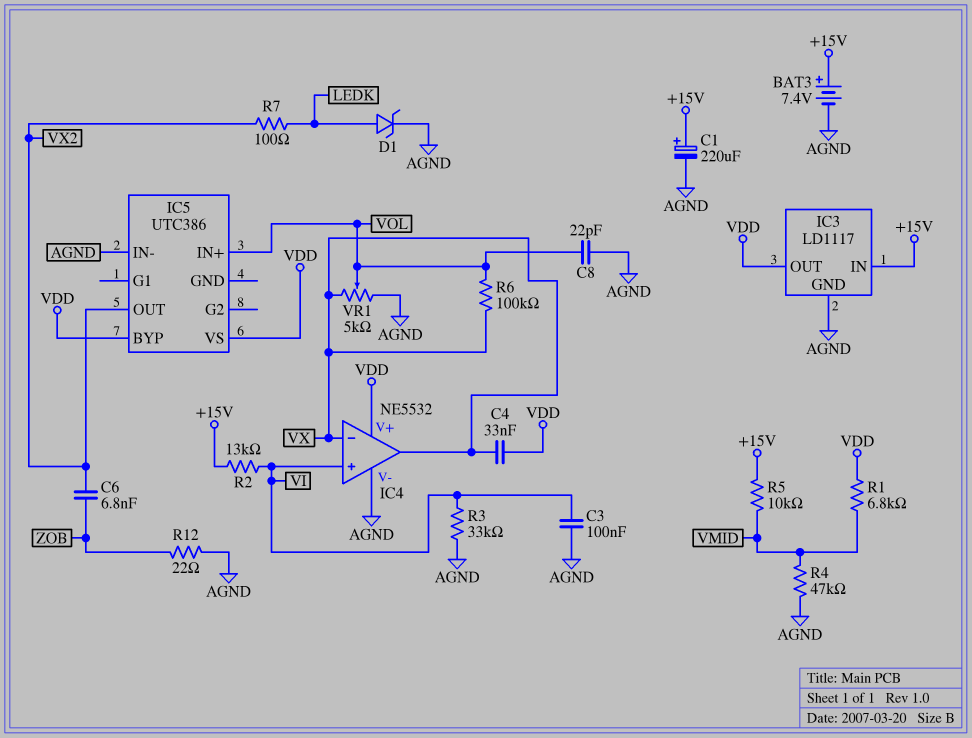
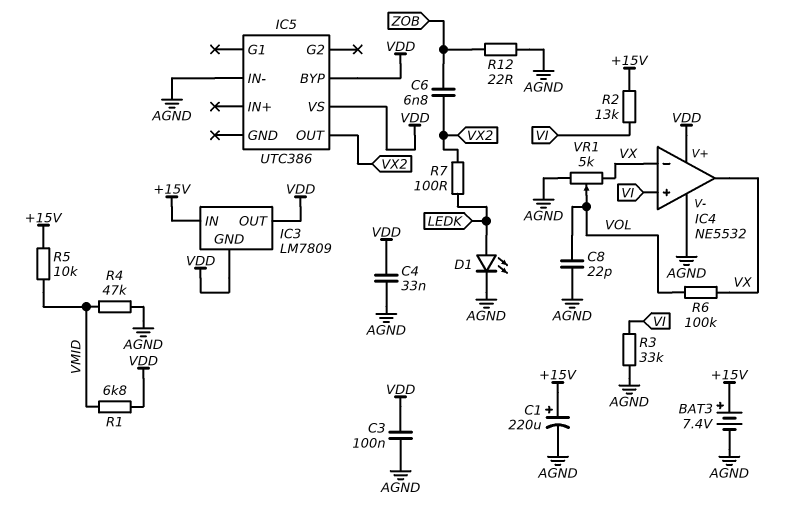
C3: 100nF (AGND, VI) -> 100nF (AGND, VDD)
C4: 33nF (VDD, VX) -> 33nF (AGND, VDD)
D1: zener (A LEDK, K AGND) -> LED (A LEDK, K AGND)
IC3: LD1117 -> LM7809
IC3 pin GND: AGND -> VDD
IC5 pin IN+: VOL -> none

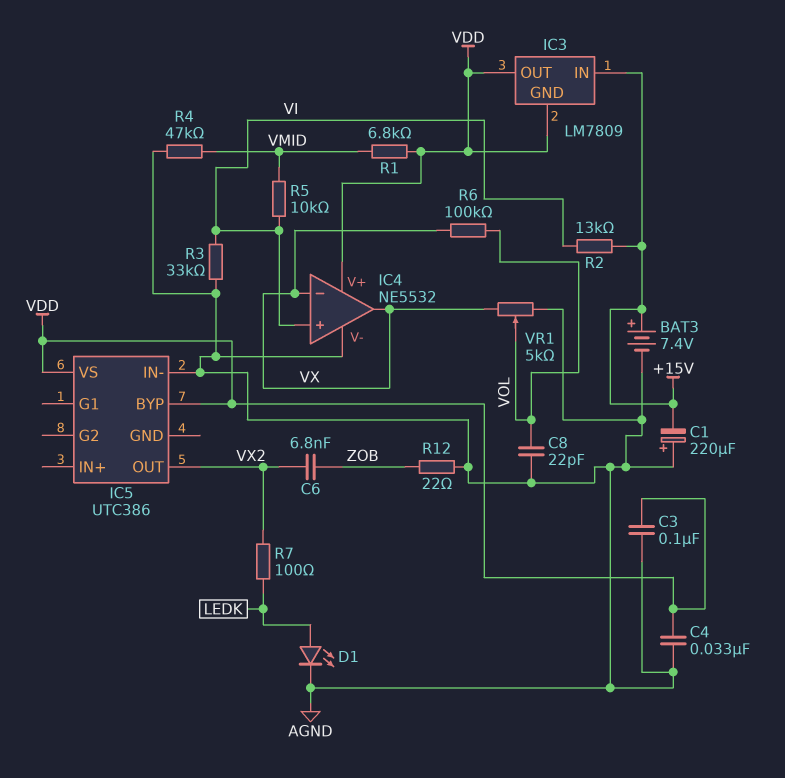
C1: 220uF (plus +15V, minus AGND) -> 220uF (plus AGND, minus +15V)
R5: 10k (+15V, VMID) -> 10k (VI, VMID)

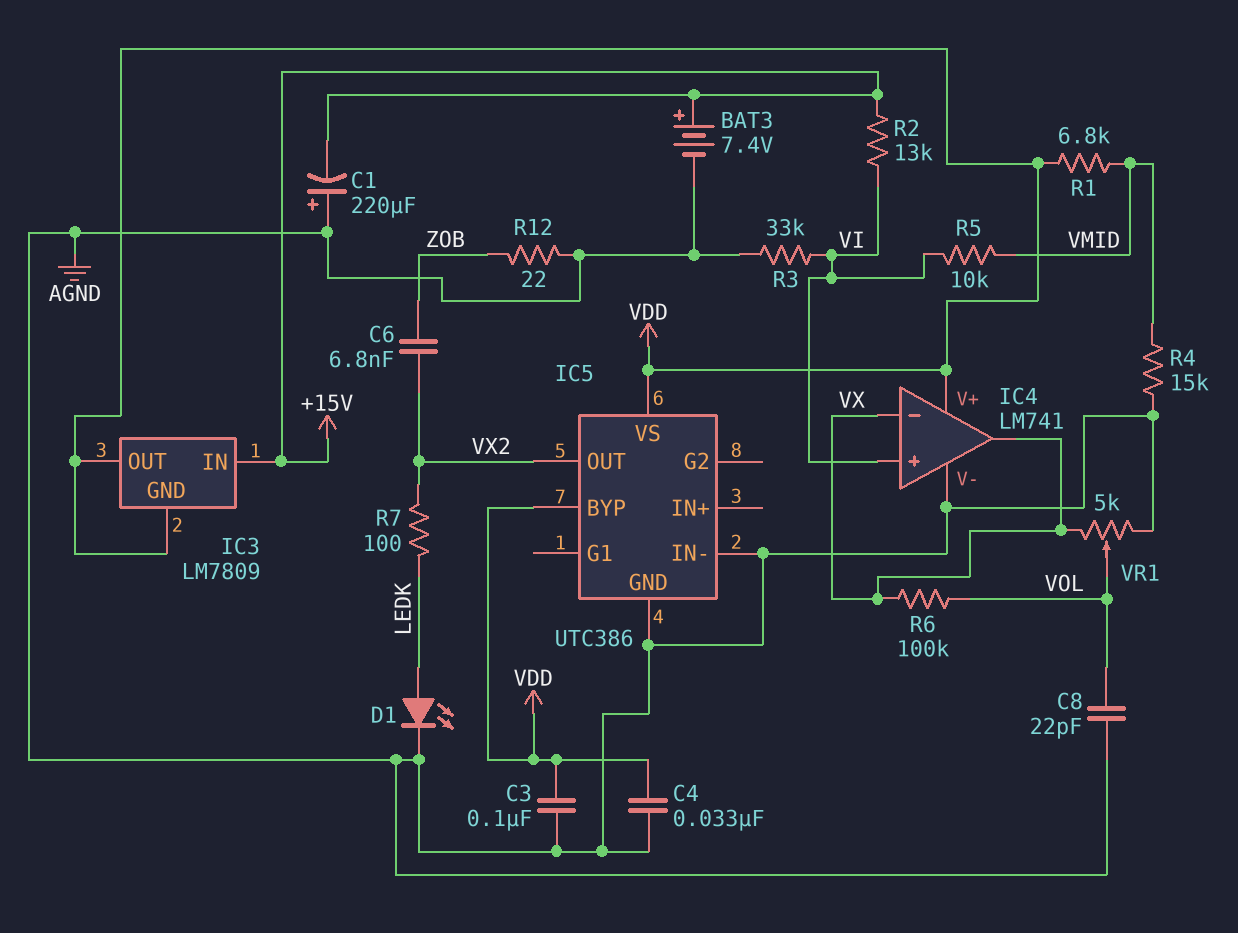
IC4: NE5532 -> LM741
IC5 pin GND: none -> AGND
R4: 47k (AGND, VMID) -> 15k (AGND, VMID)

